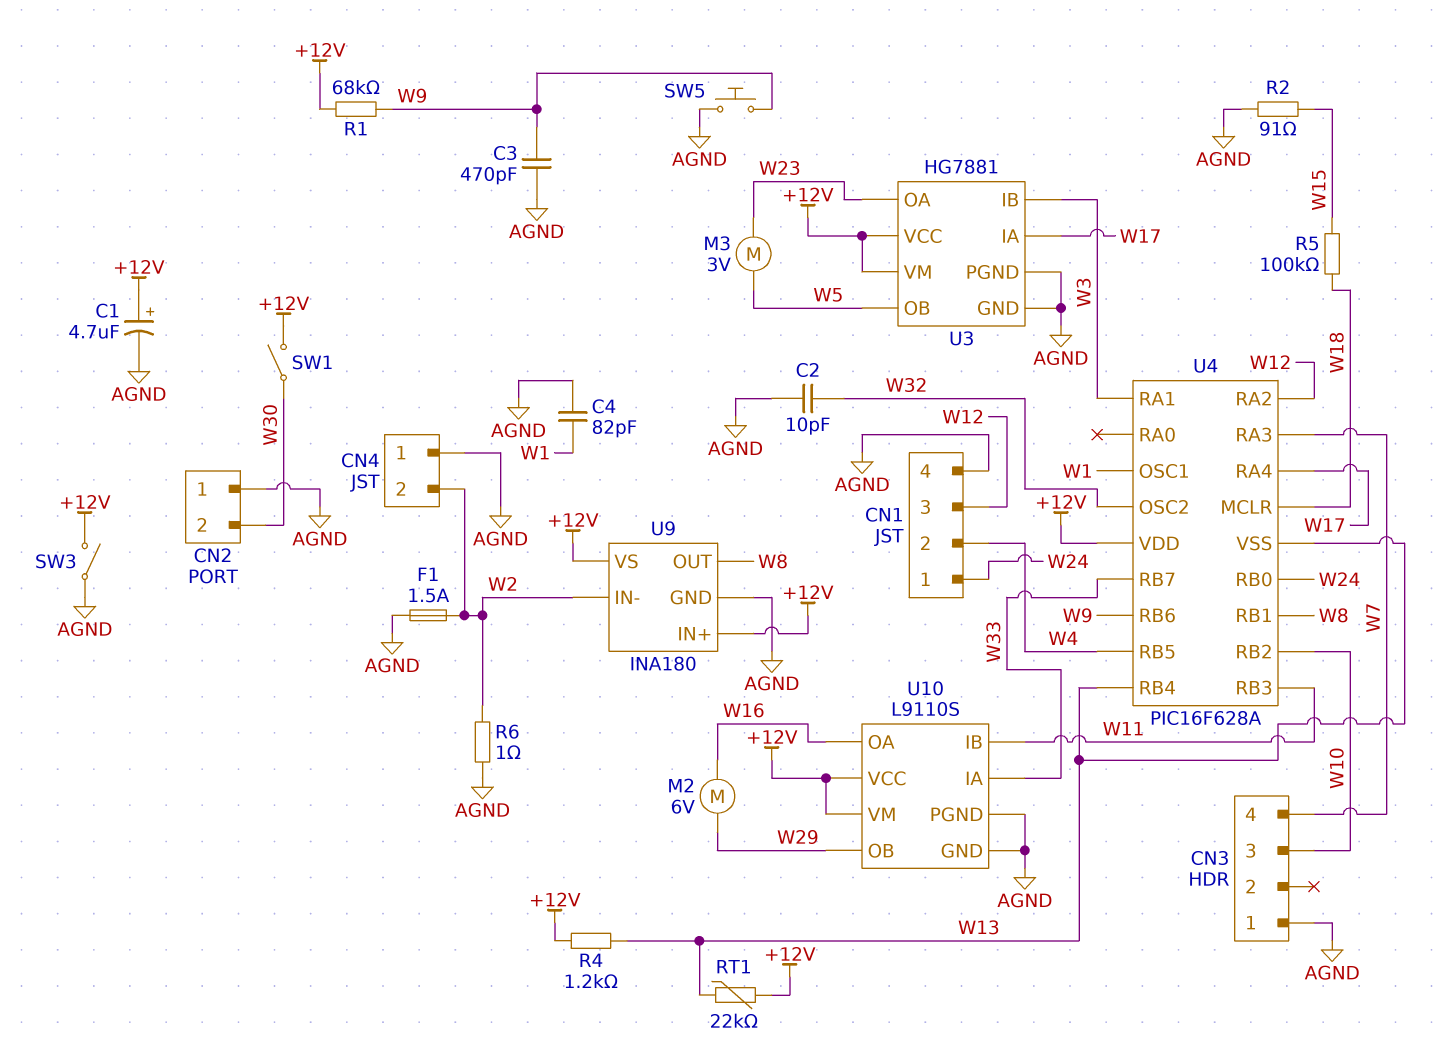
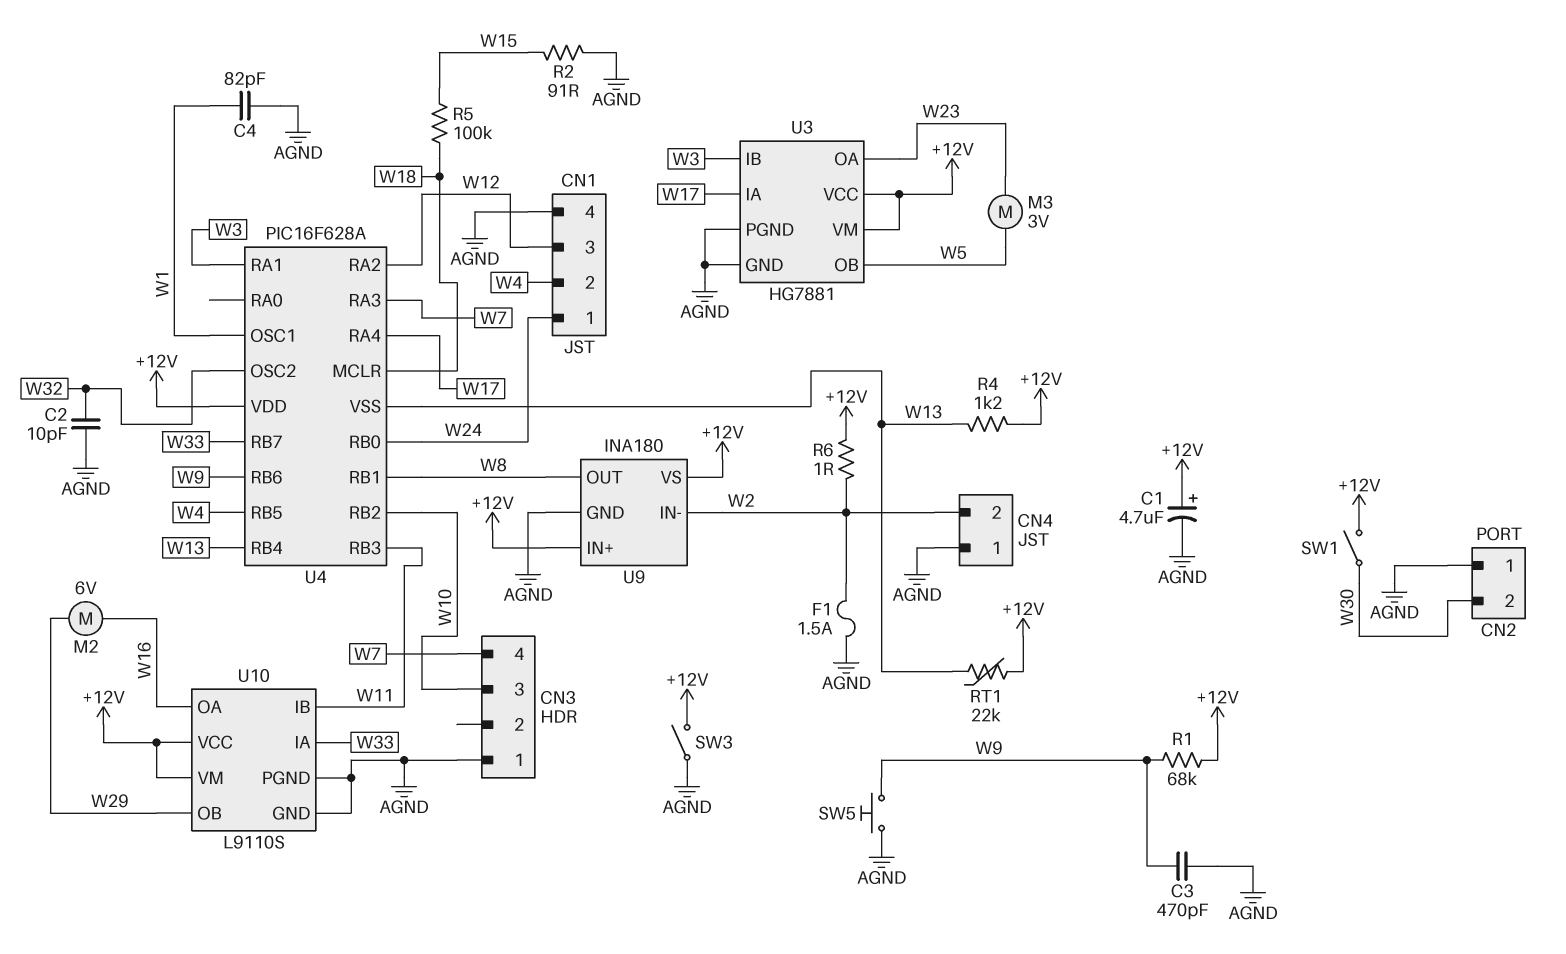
R6: 1 (AGND, W2) -> 1 (+12V, W2)

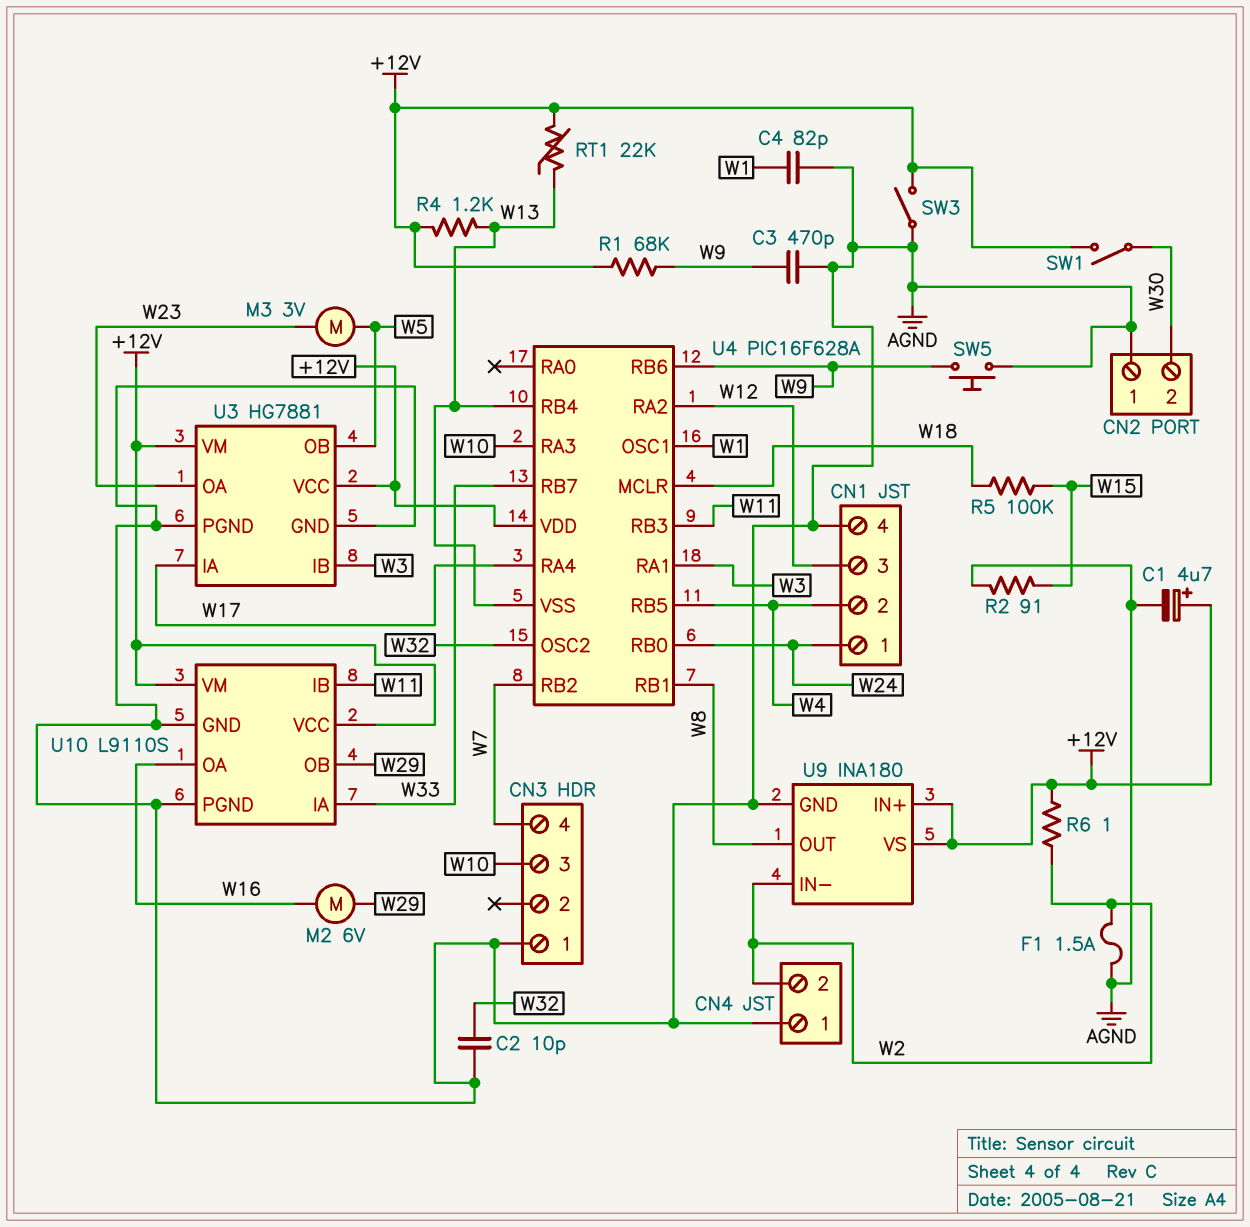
U4 pin RA3: W7 -> W10
U4 pin RB2: W10 -> W7

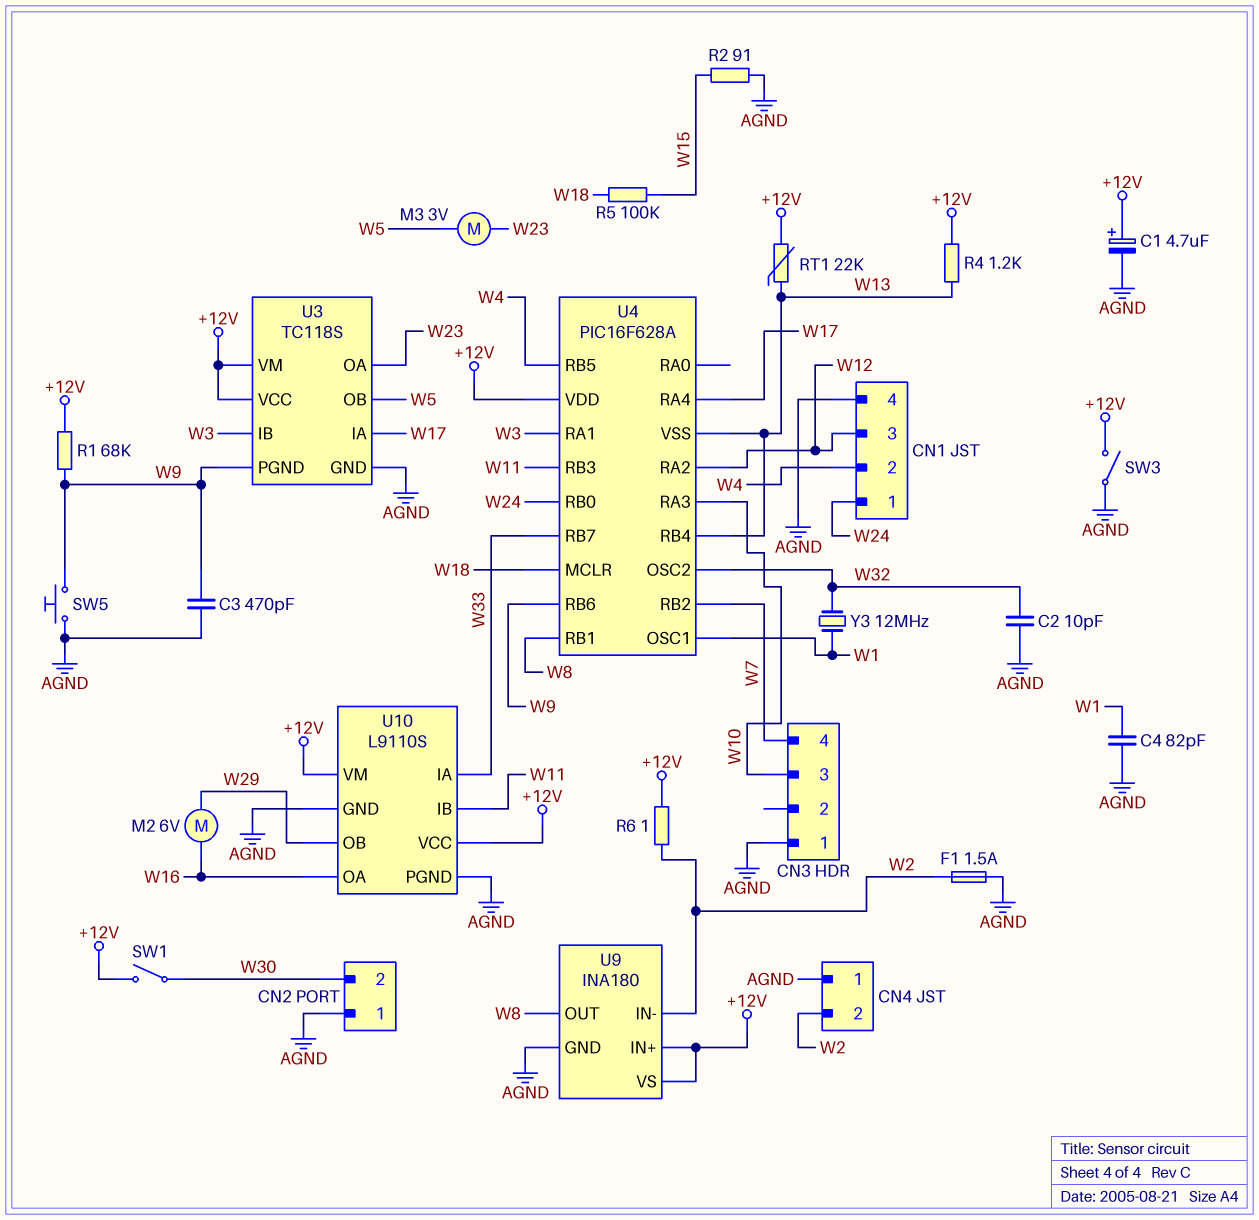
U3: HG7881 -> TC118S
U3 pin PGND: AGND -> W9
Y3: none -> 12MHz (W1, W32)

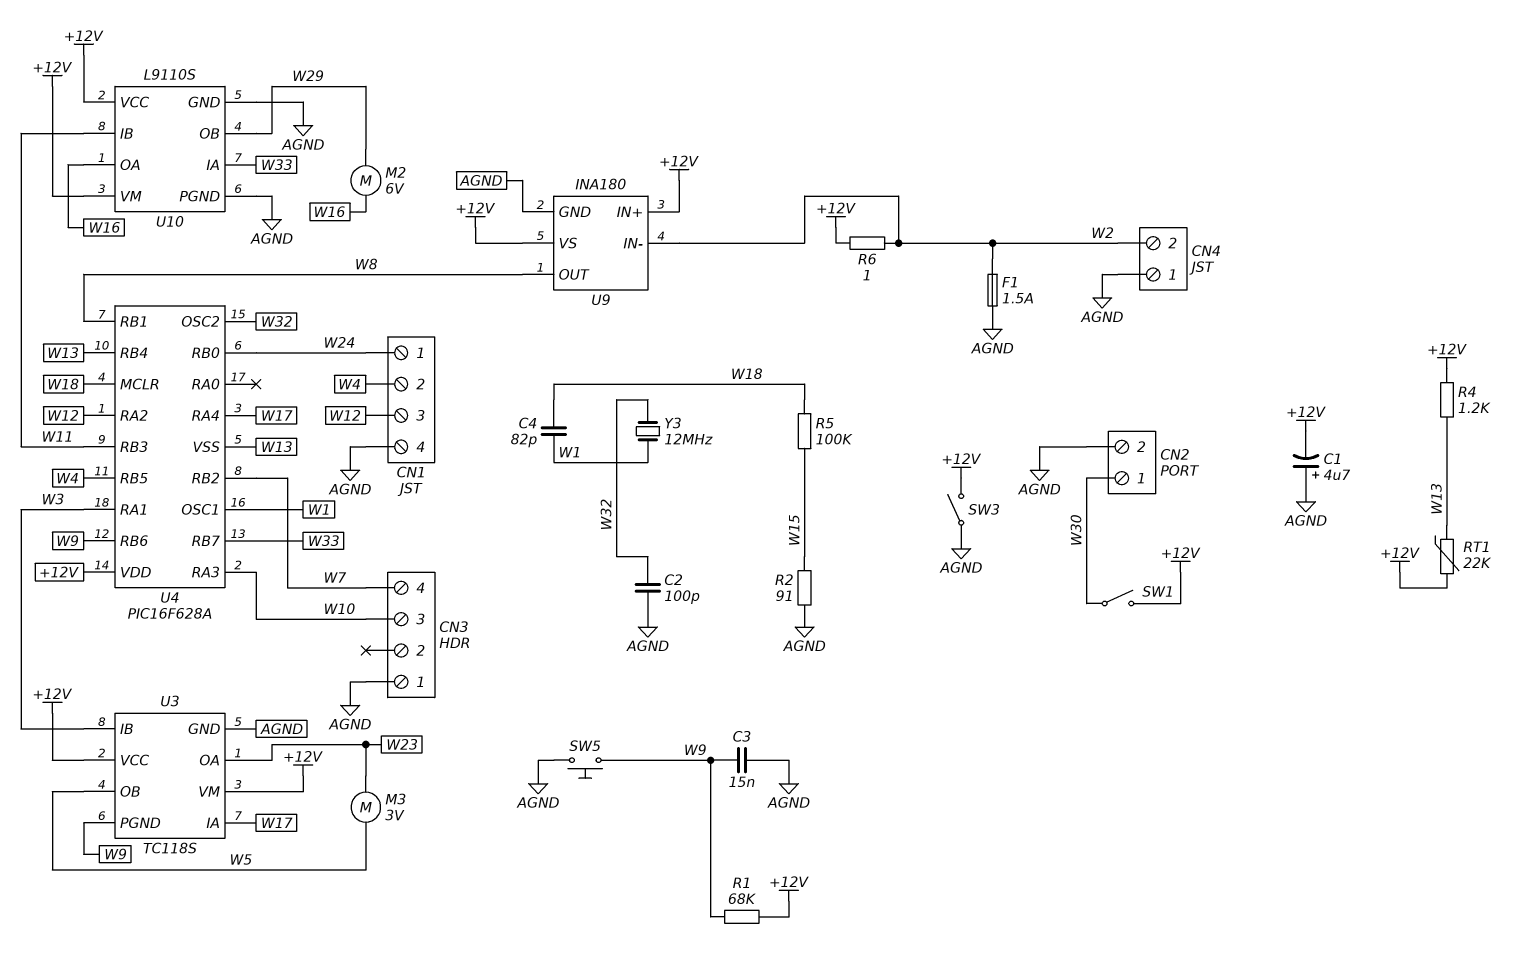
C1: 4.7uF (plus +12V, minus AGND) -> 4.7uF (plus AGND, minus +12V)
C2: 10pF (AGND, W32) -> 100pF (AGND, W32)
C3: 470pF (AGND, W9) -> 15nF (AGND, W9)
C4: 82pF (AGND, W1) -> 82pF (W1, W18)
CN2 pin 1: AGND -> W30
CN2 pin 2: W30 -> AGND

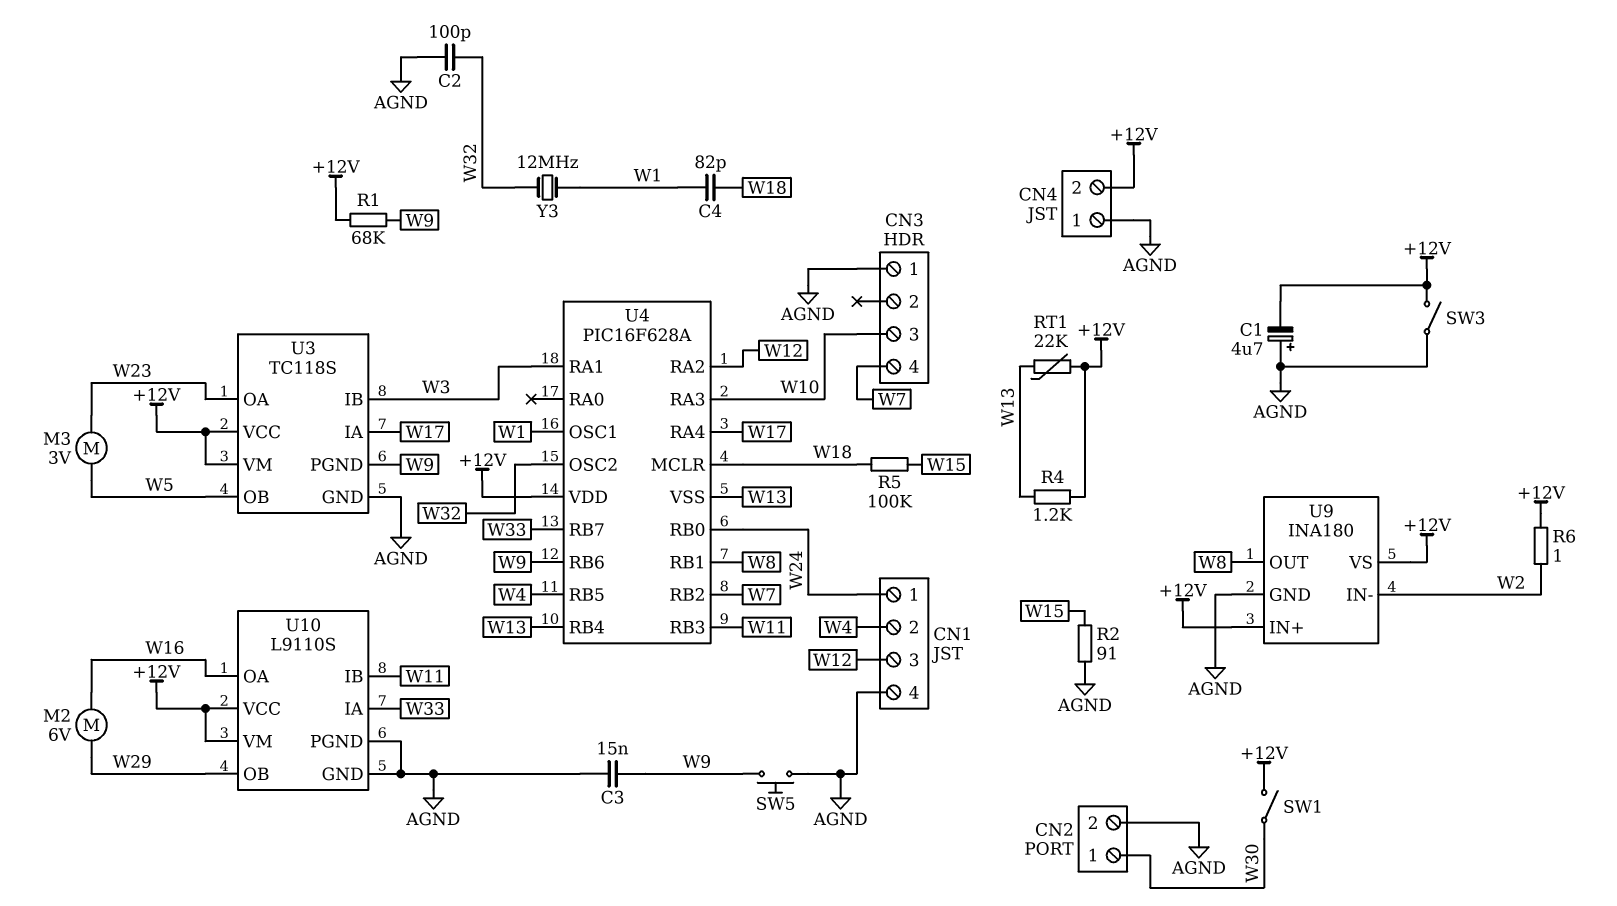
CN4 pin 2: W2 -> +12V
F1: 1.5A (AGND, W2) -> none

